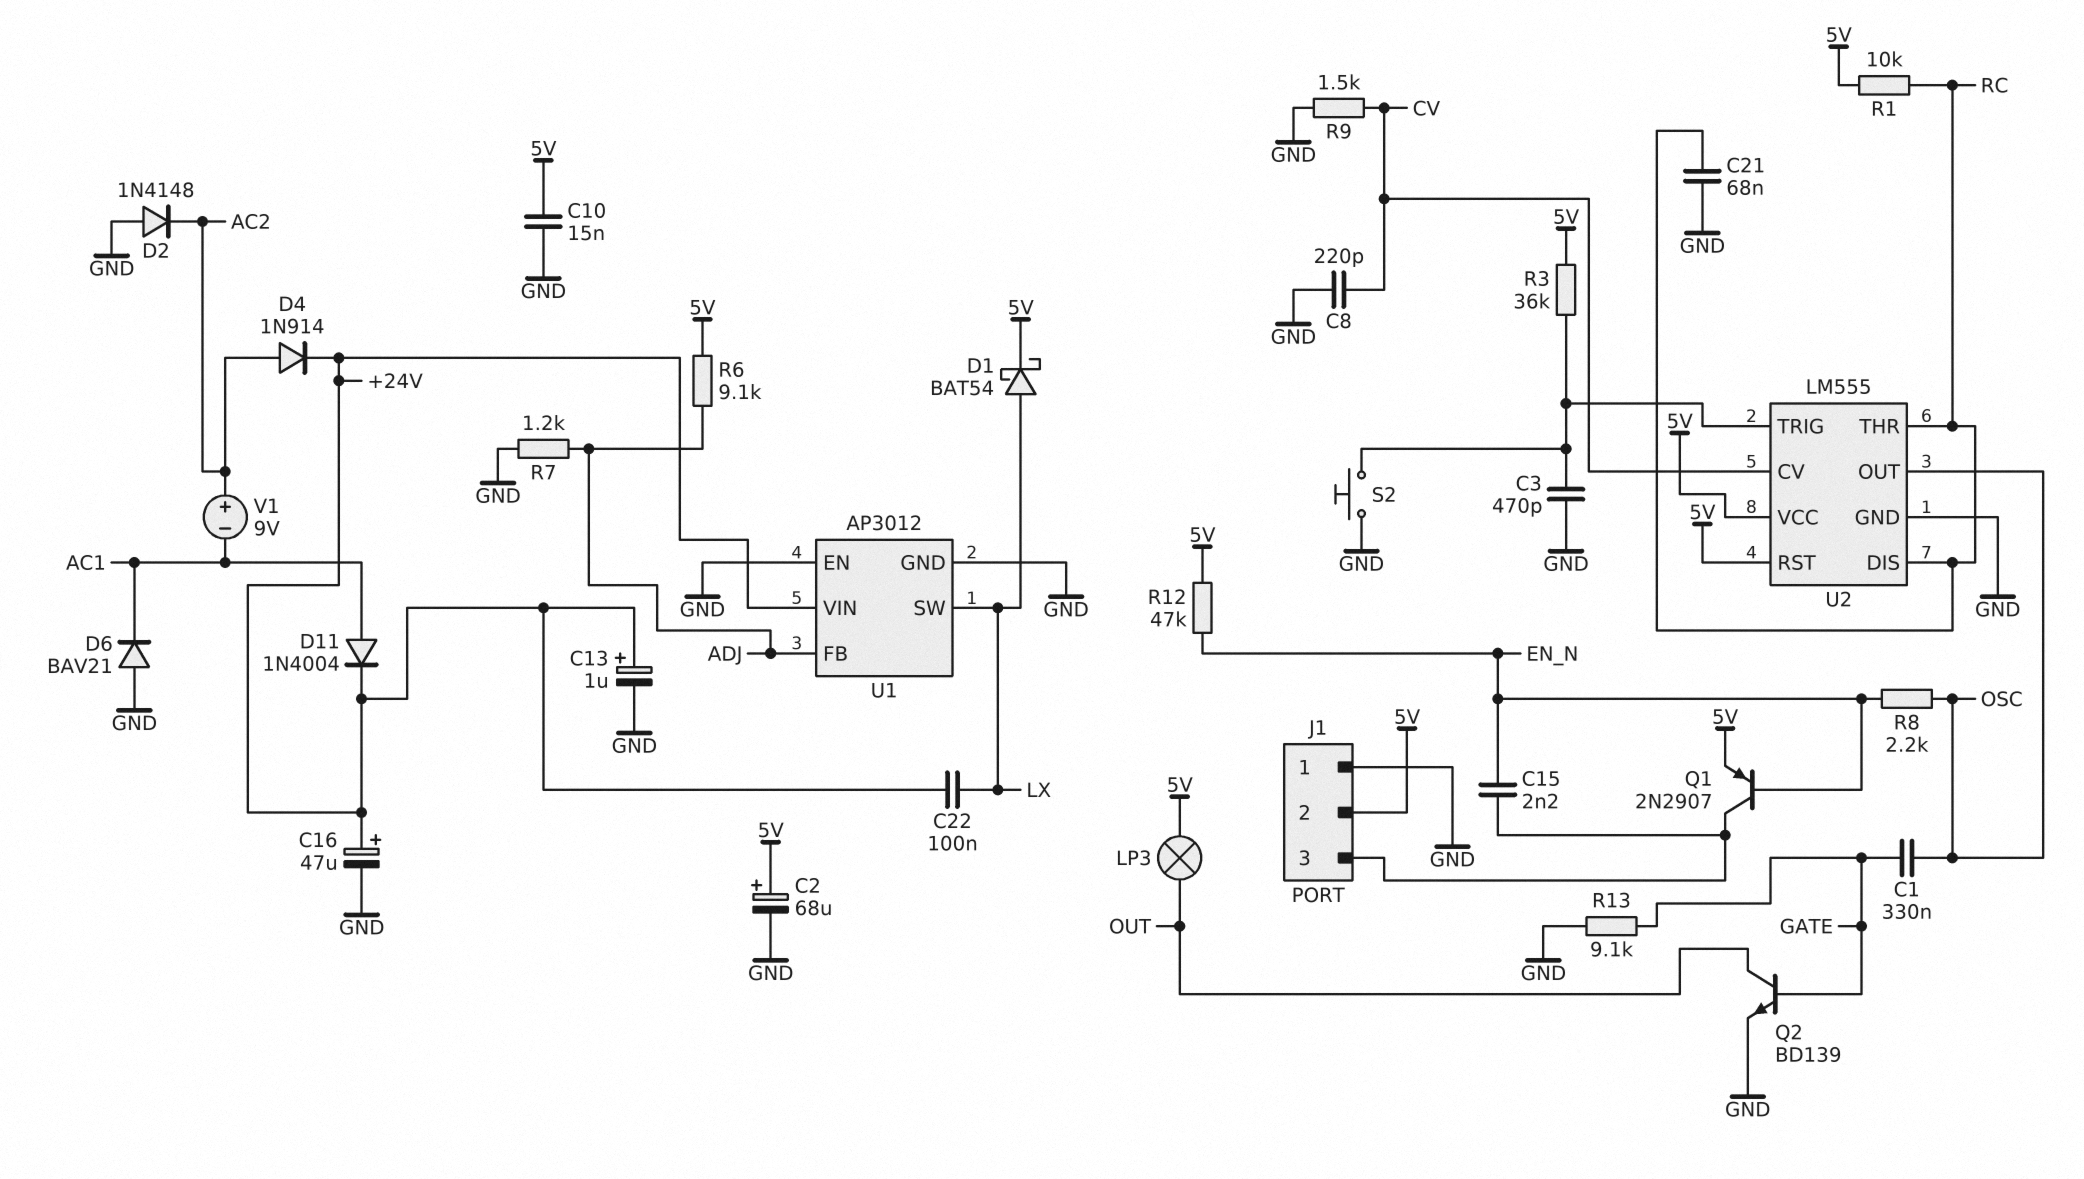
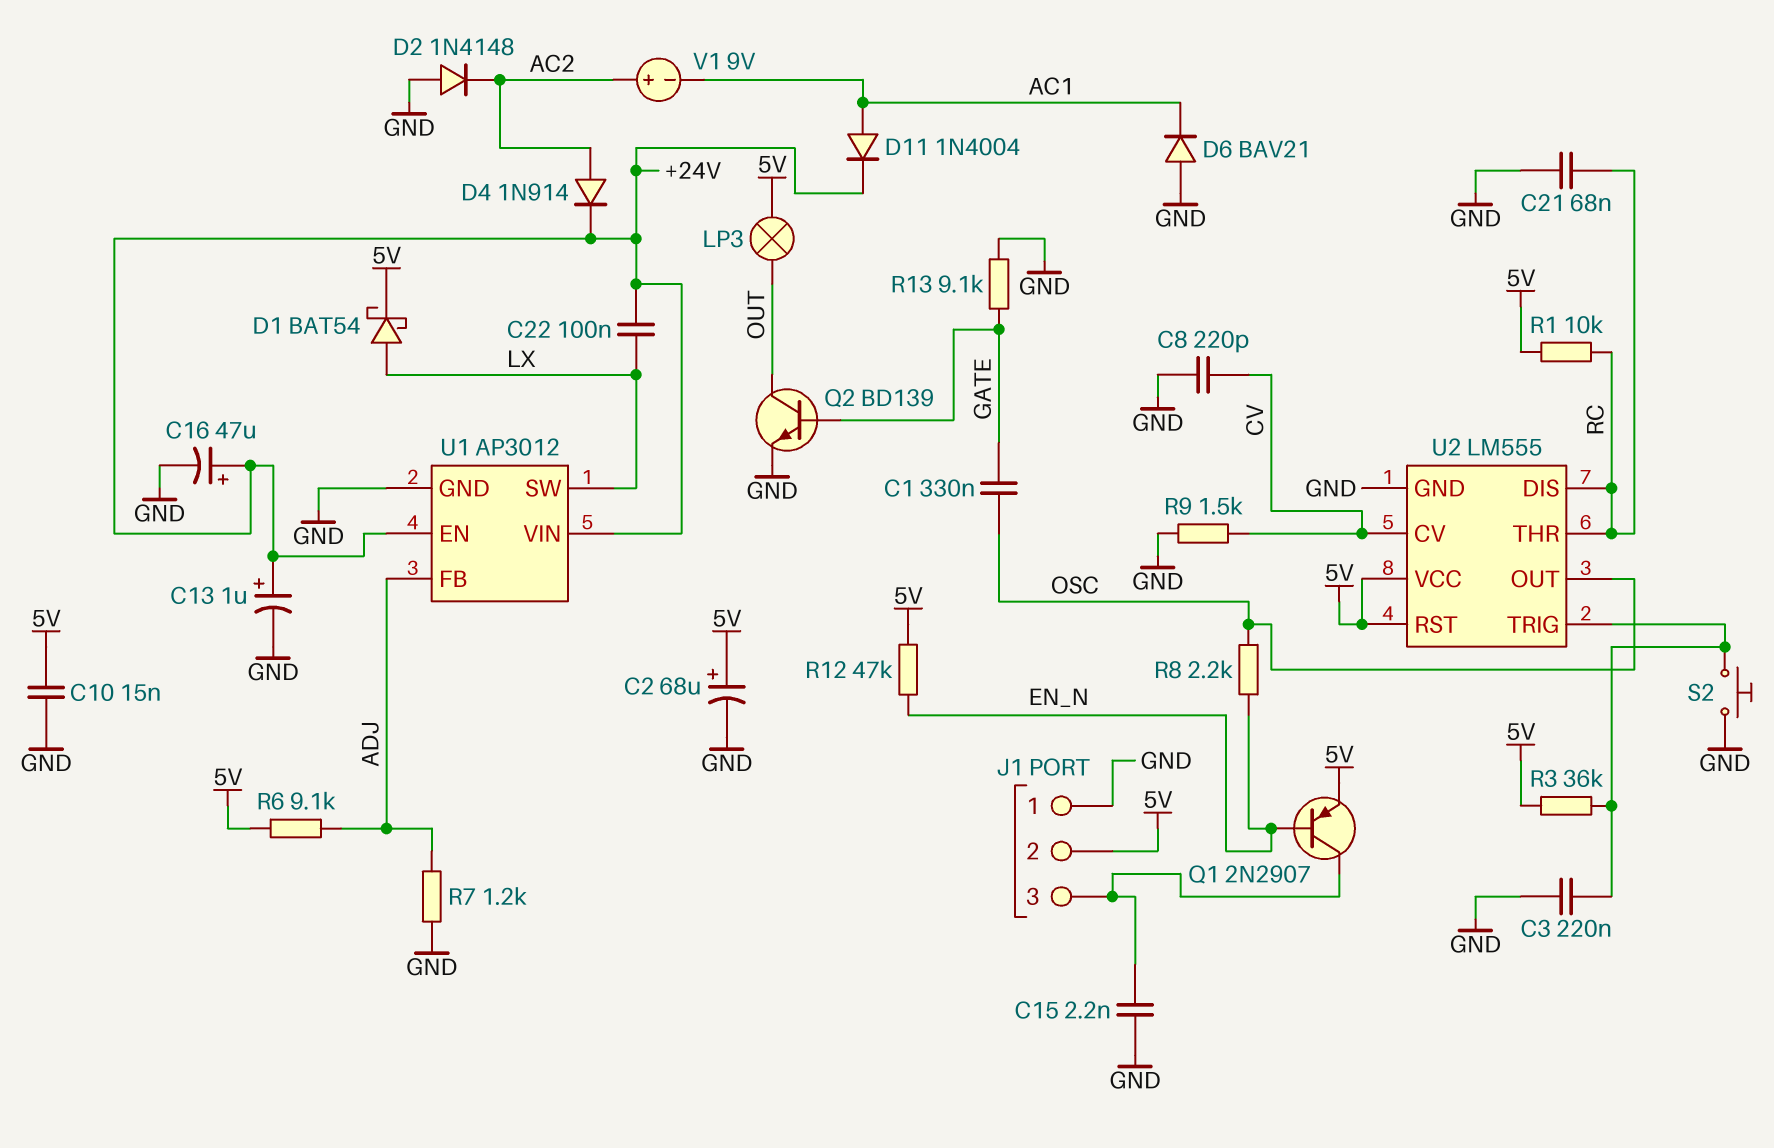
C3: 470pF (GND, U2/TRIG) -> 220nF (GND, U2/TRIG)
C15: 2.2nF (EN_N, J1/3) -> 2.2nF (GND, J1/3)
U1 pin EN: GND -> +24V

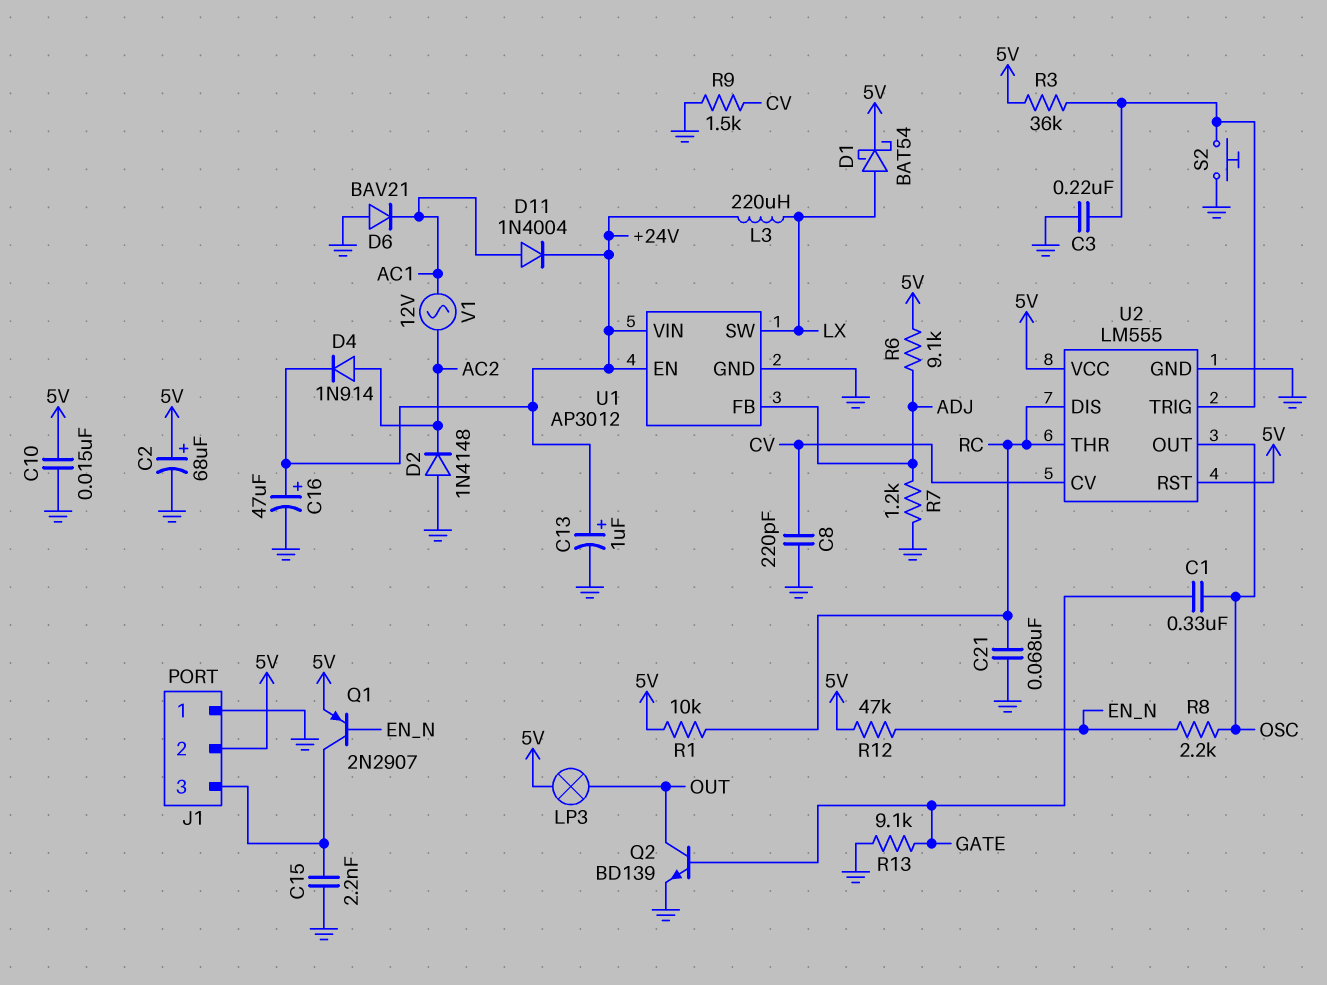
C22: 100nF (+24V, LX) -> none
L3: none -> 220uH (+24V, LX)
V1: 9V (plus AC2, minus AC1) -> AC 12V (AC1, AC2)

